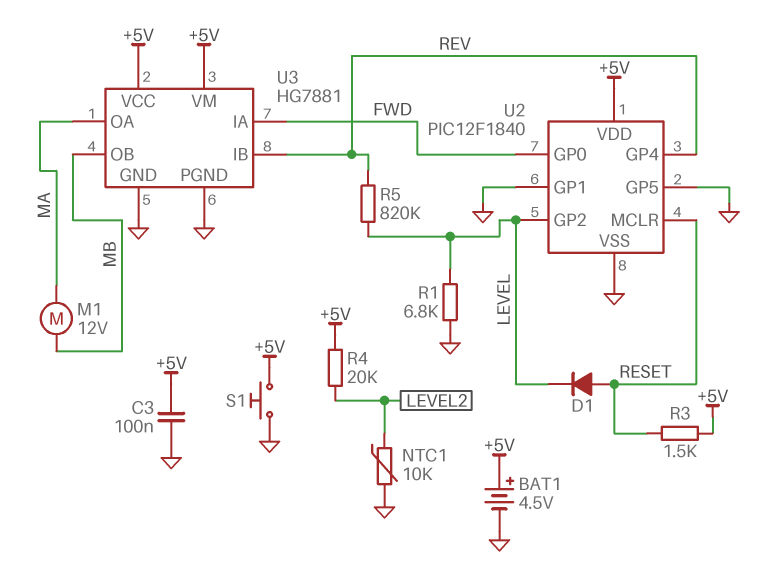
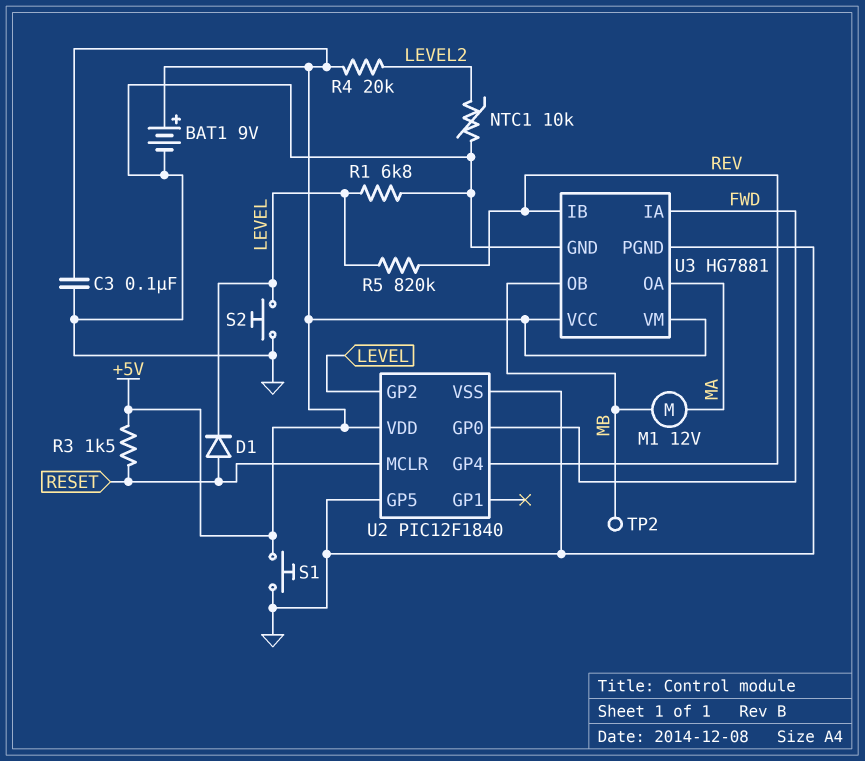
BAT1: 4.5V (plus +5V, minus GND) -> 9V (plus +5V, minus GND)
S2: none -> button (GND, LEVEL)
TP2: none -> test point (MB)
U2 pin GP1: GND -> none

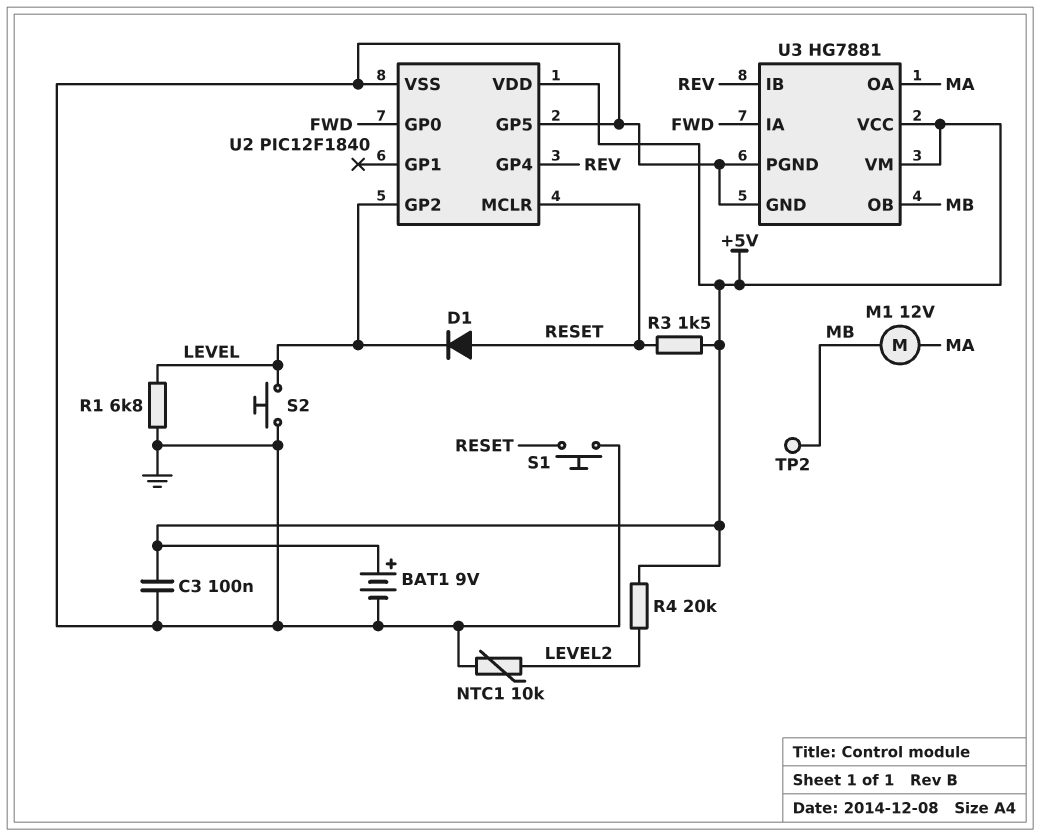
R5: 820k (LEVEL, REV) -> none
S1: button (+5V, GND) -> button (GND, RESET)

